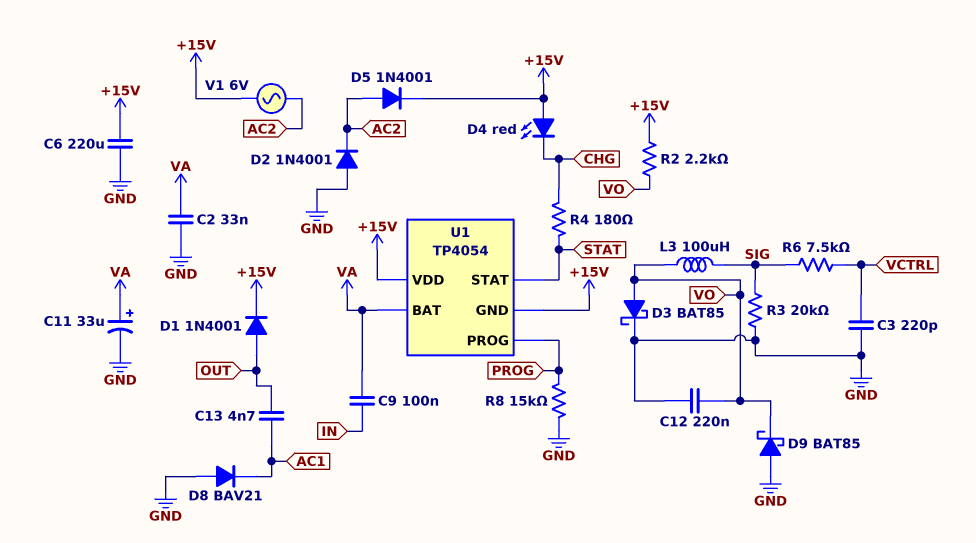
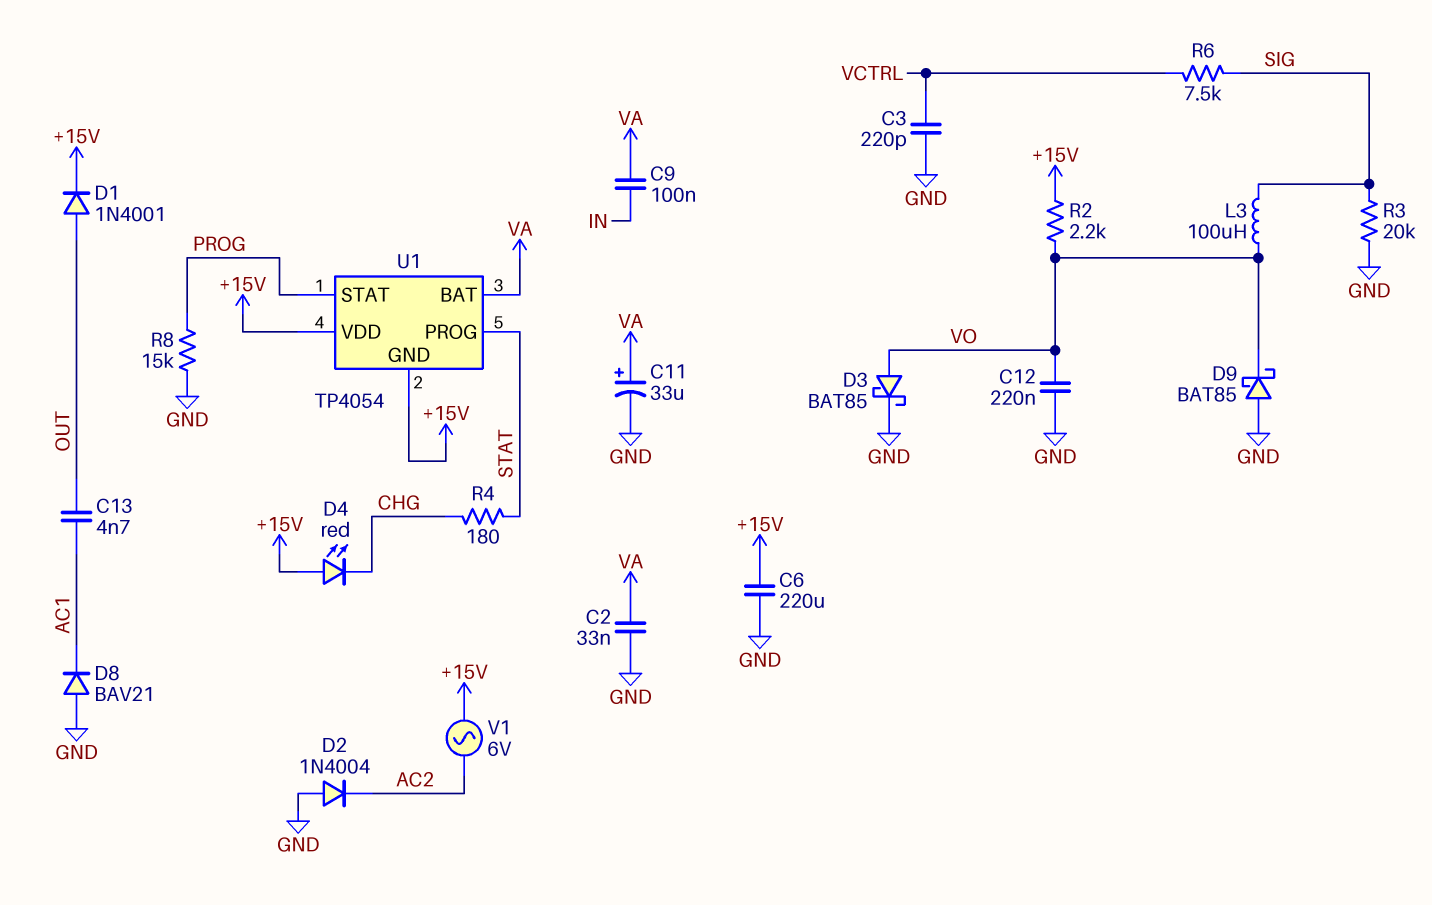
D2: diode 1N4001 (A GND, K AC2) -> diode 1N4004 (A GND, K AC2)
D5: diode 1N4001 (A AC2, K +15V) -> none
U1 pin PROG: PROG -> STAT
U1 pin STAT: STAT -> PROG

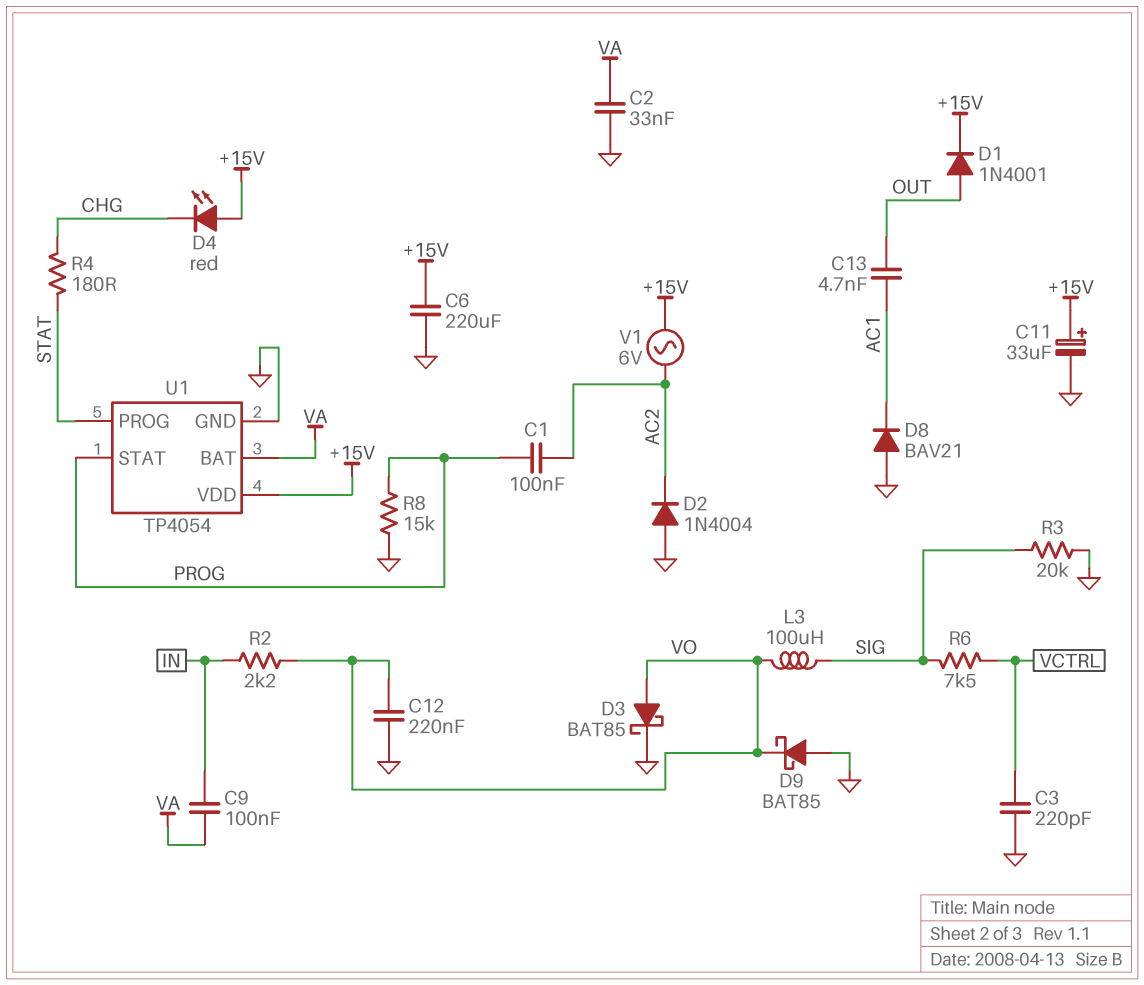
C1: none -> 100nF (AC2, PROG)
C11: 33uF (plus VA, minus GND) -> 33uF (plus +15V, minus GND)
R2: 2.2k (+15V, VO) -> 2.2k (IN, VO)
U1 pin GND: +15V -> GND

